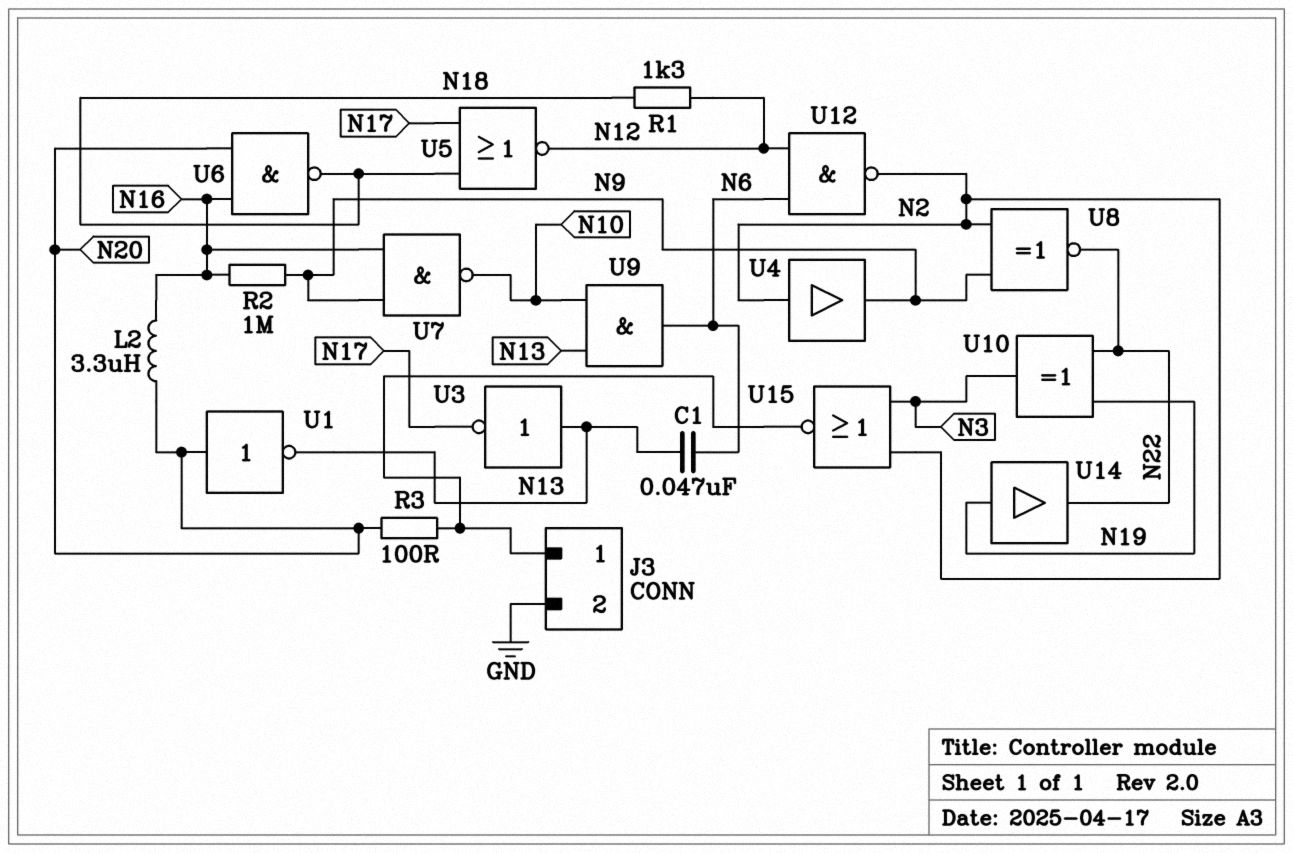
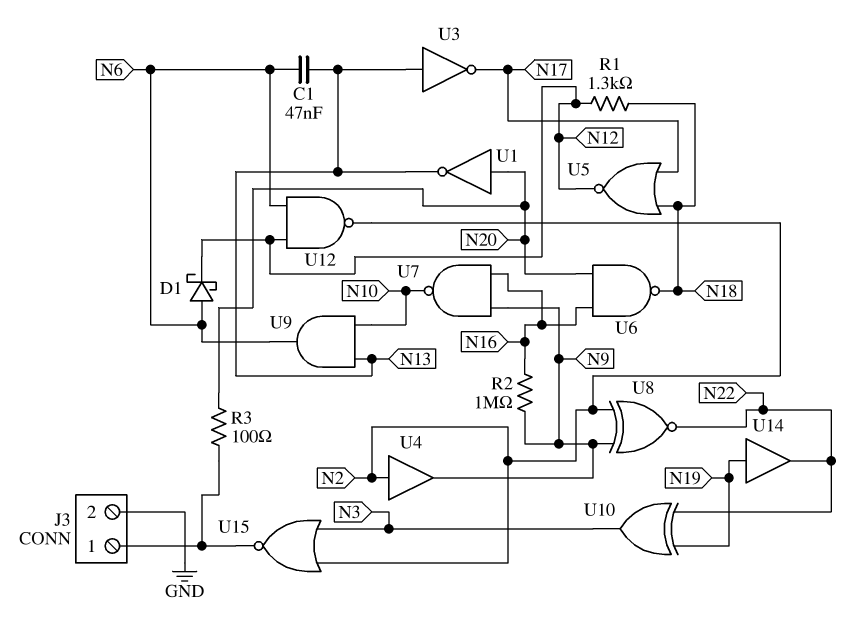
D1: none -> schottky (A N6, K N12)
L2: 3.3uH (N16, N20) -> none

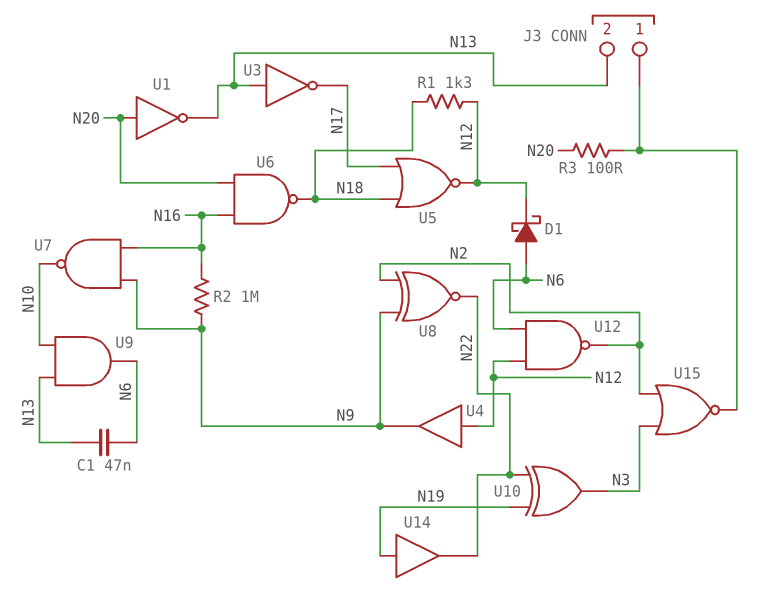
J3 pin 2: GND -> N13
U4: buffer (in N2, out N9) -> buffer (in N12, out N9)

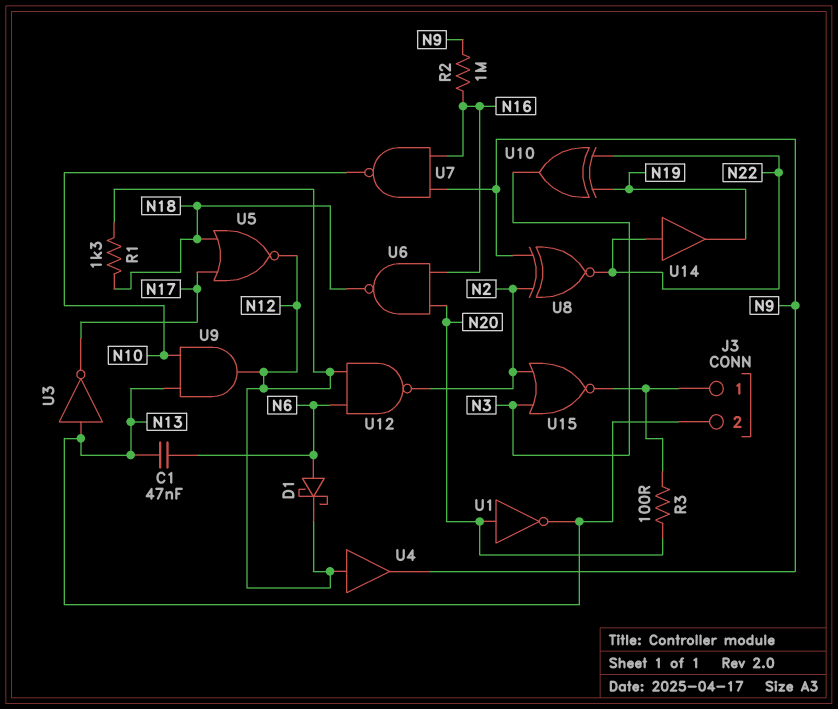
U9: AND (in N10, in N13, out N6) -> AND (in N10, in N13, out N12)
U14: buffer (in N19, out N22) -> buffer (in N22, out N19)

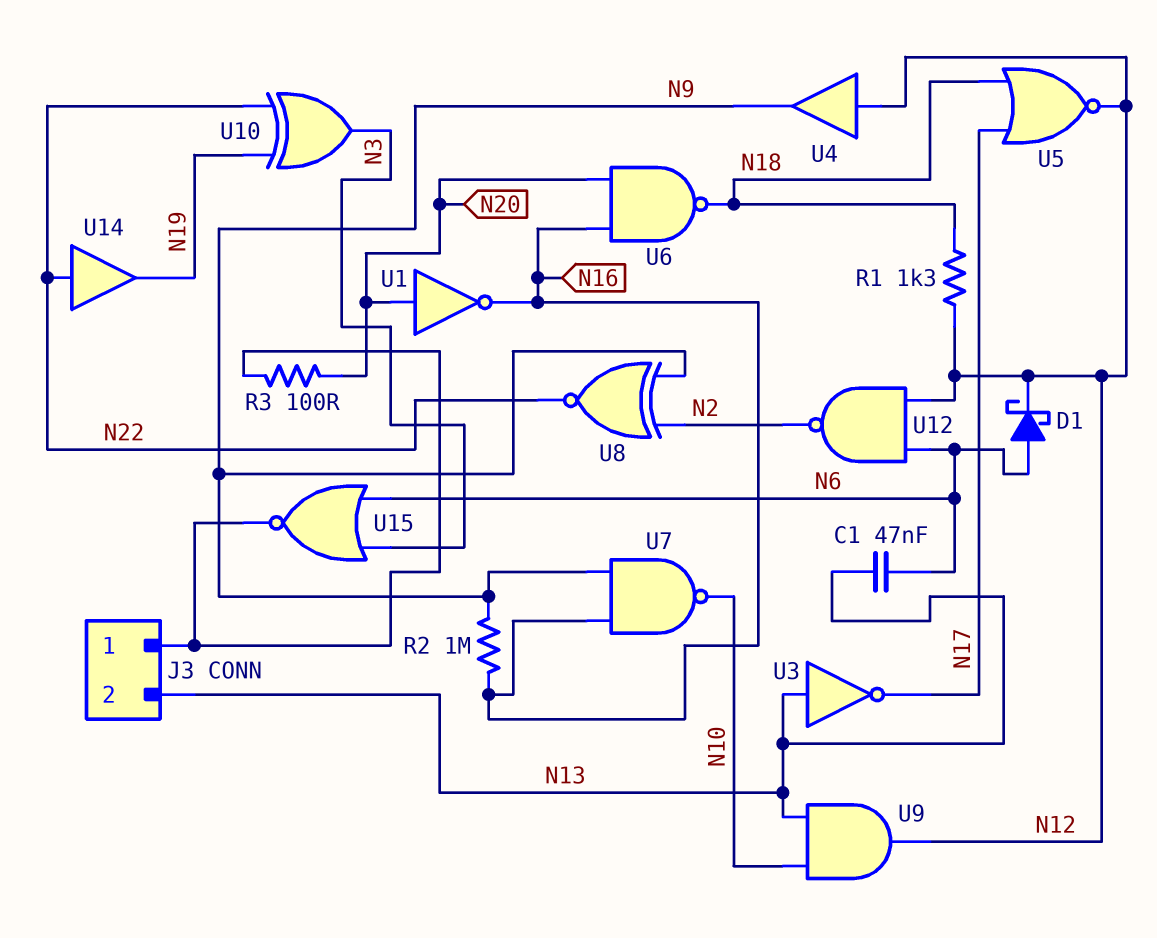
U1: NOT (in N20, out N13) -> NOT (in N20, out N16)
U15: NOR (in N2, in N3, out J3/1) -> NOR (in N3, in N6, out J3/1)

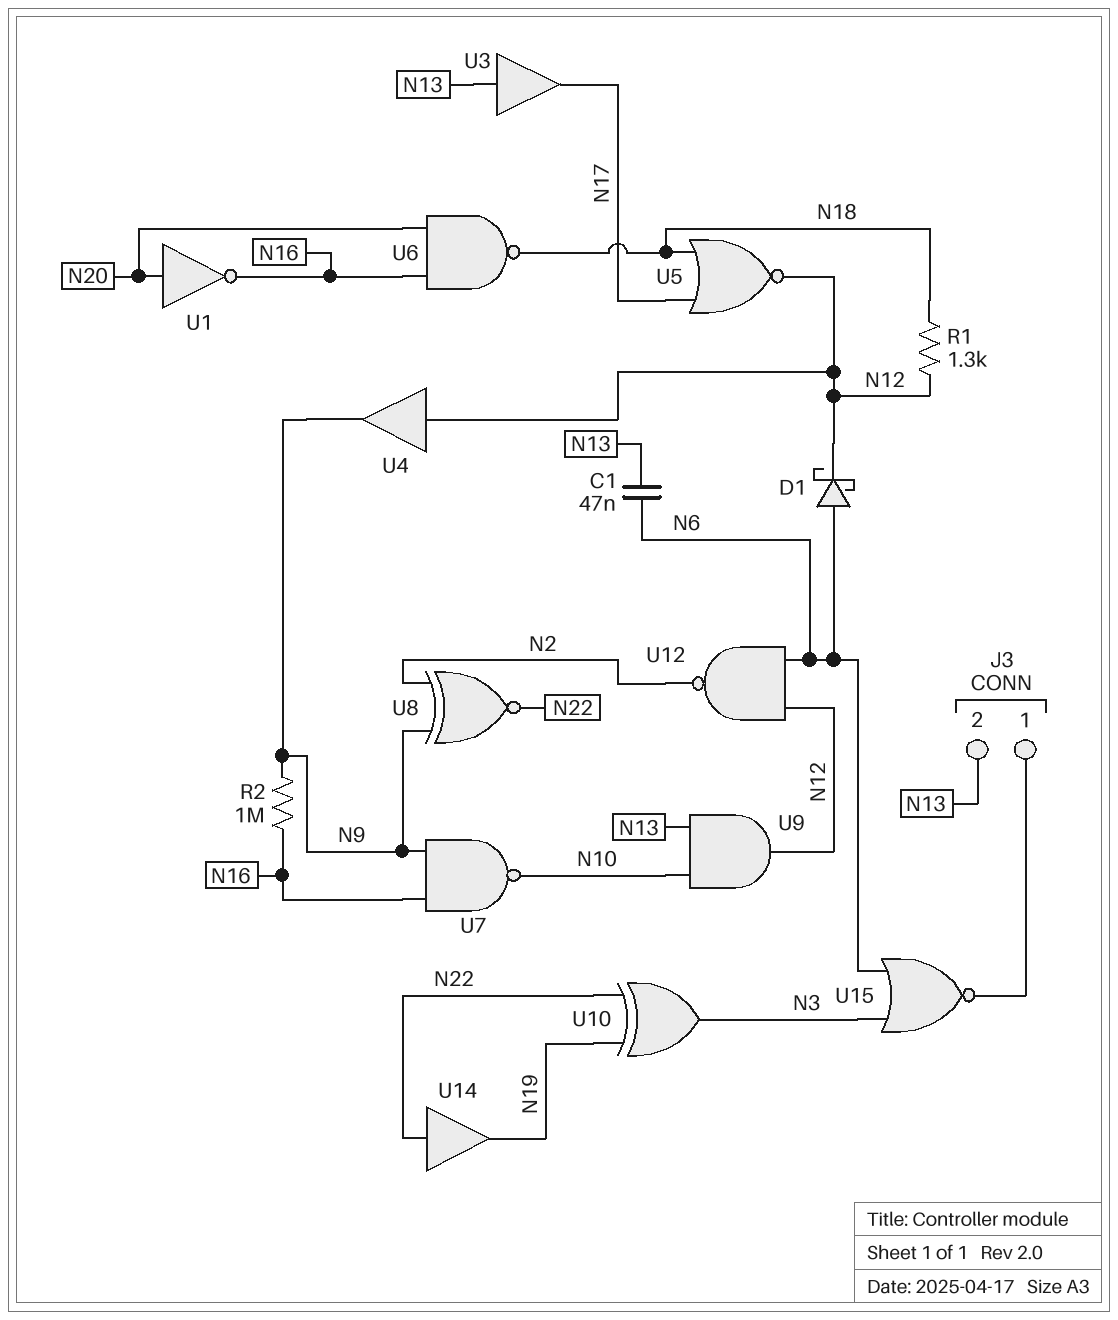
R3: 100 (J3/1, N20) -> none
U3: NOT (in N13, out N17) -> buffer (in N13, out N17)

